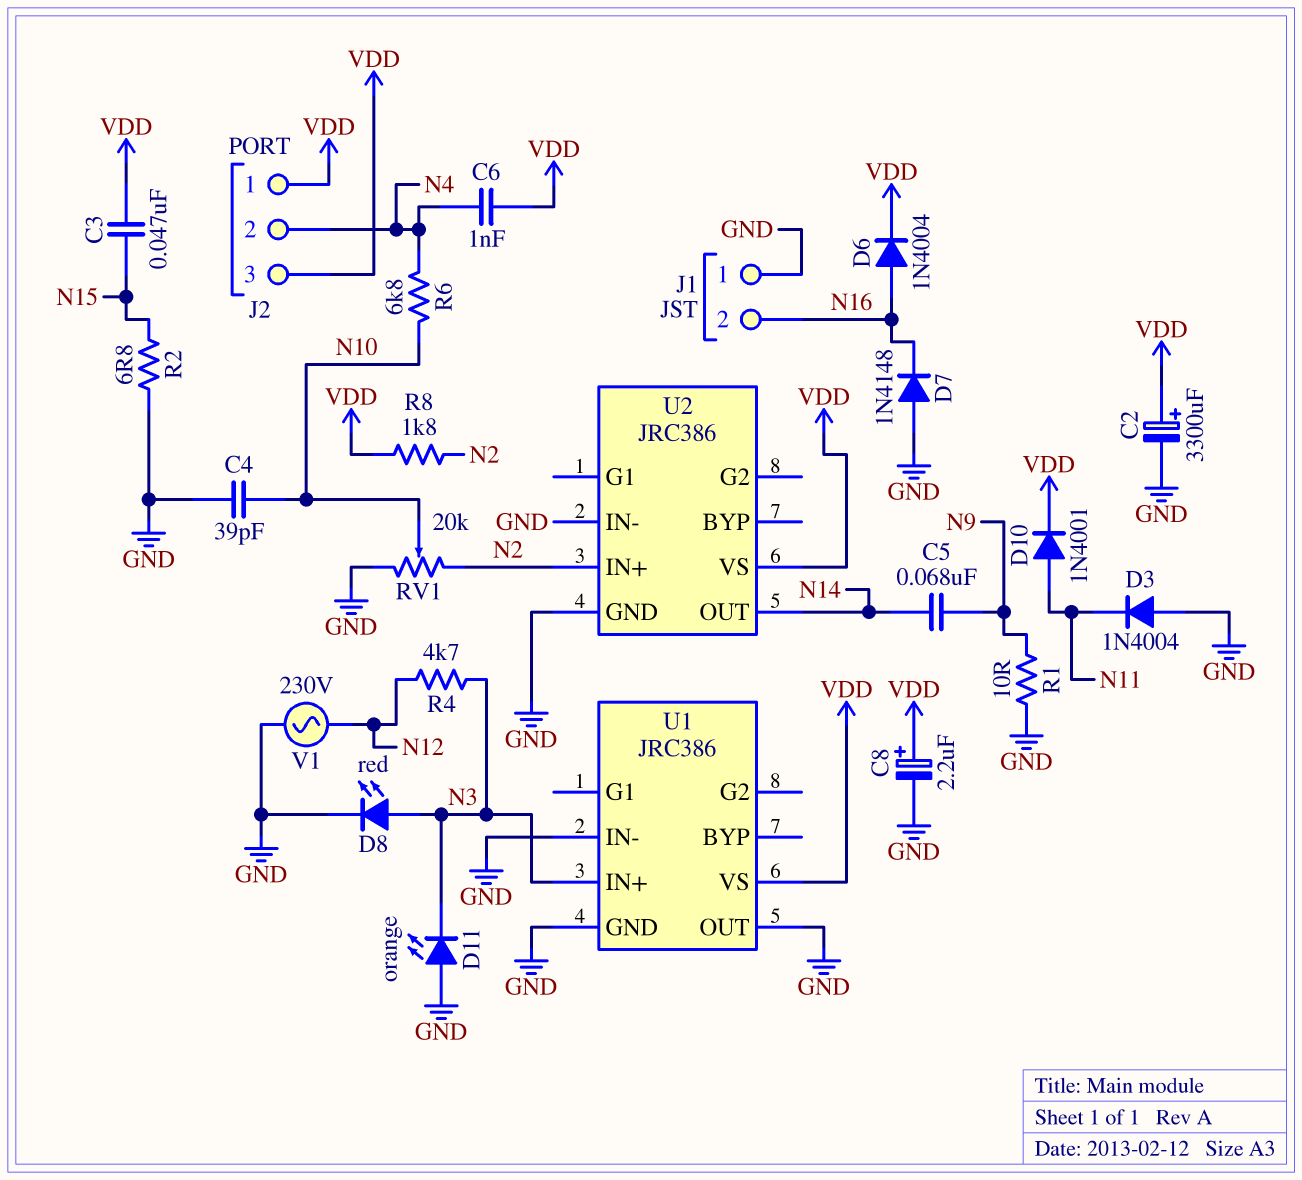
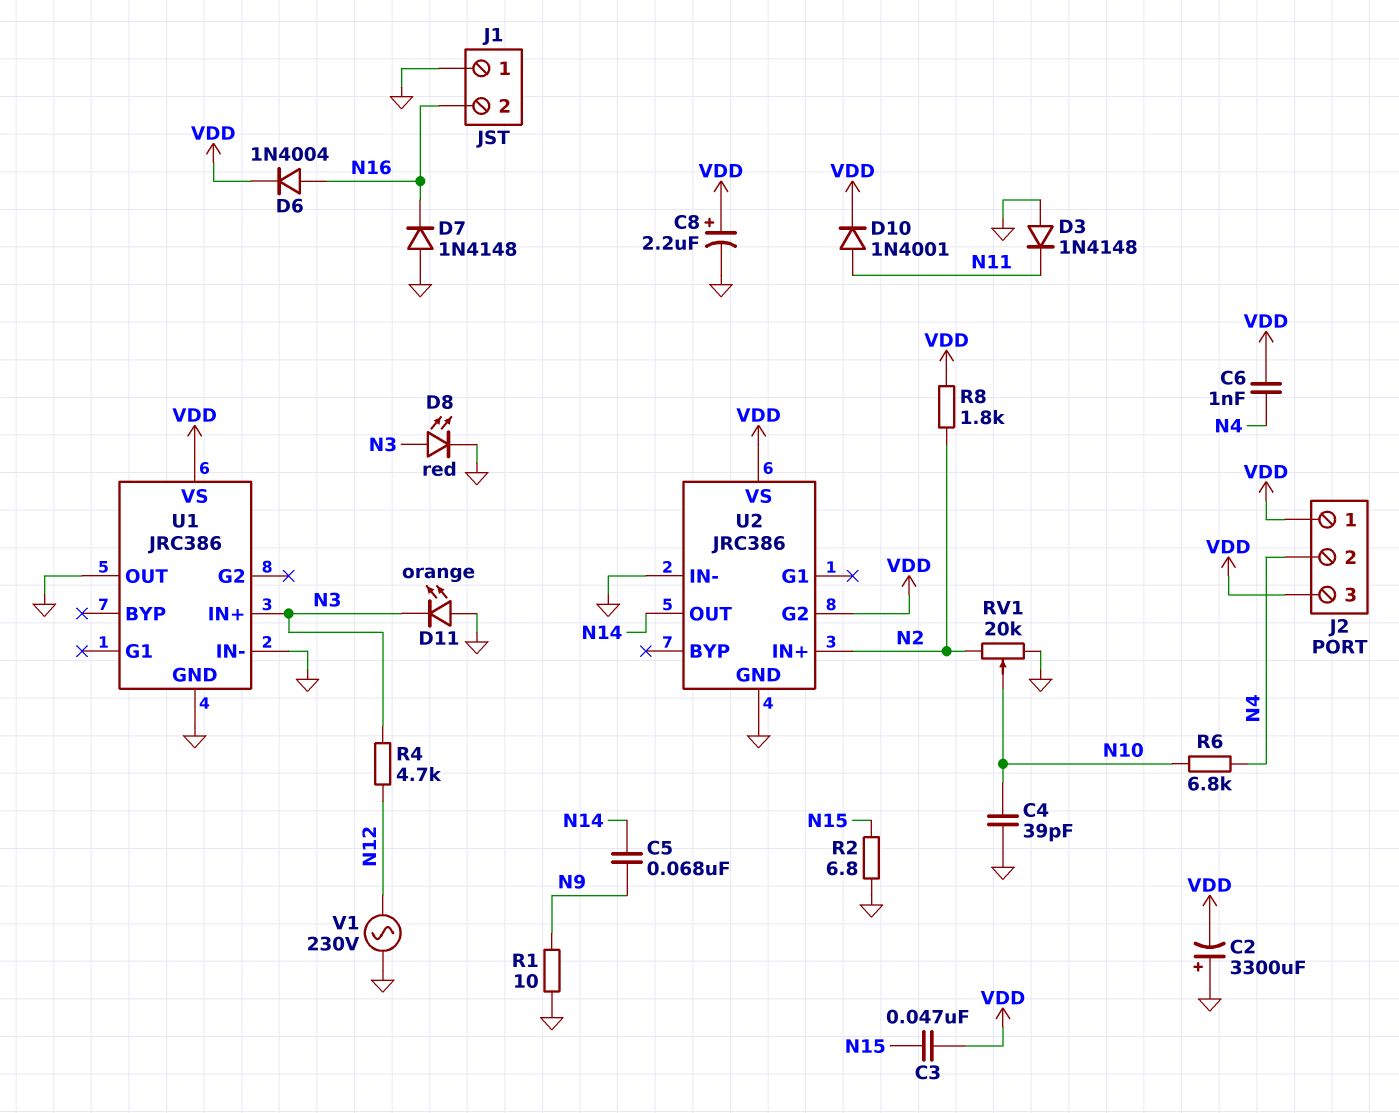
C2: 3300uF (plus VDD, minus GND) -> 3300uF (plus GND, minus VDD)
D3: diode 1N4004 (A GND, K N11) -> diode 1N4148 (A GND, K N11)
U2 pin G2: none -> VDD

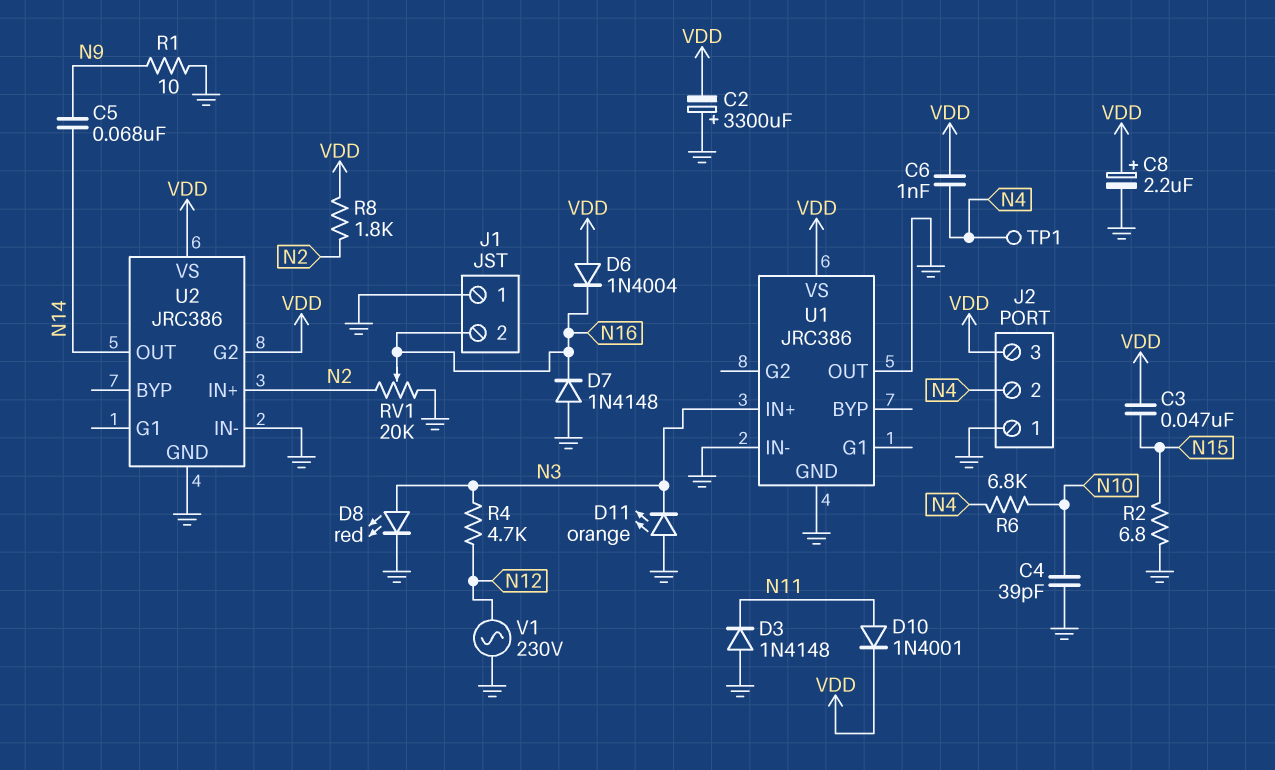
D6: diode 1N4004 (A N16, K VDD) -> diode 1N4004 (A VDD, K N16)
J2 pin 1: VDD -> GND
RV1: 20k (GND, N2, wiper N10) -> 20k (GND, N2, wiper N16)
TP1: none -> test point (N4)

